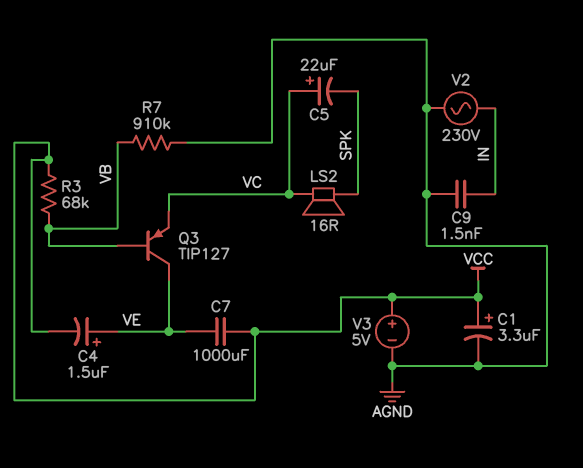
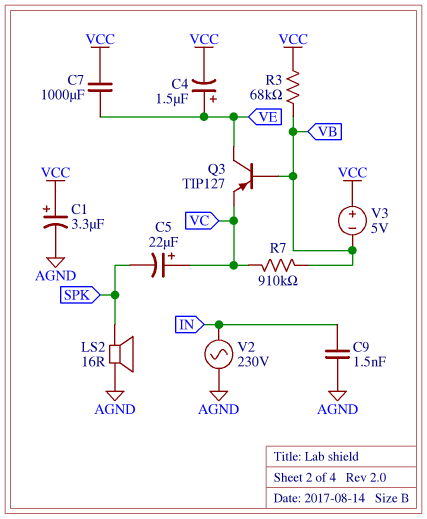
LS2: speaker 16R (SPK, VC) -> speaker 16R (AGND, SPK)
R7: 910k (AGND, VB) -> 910k (VB, VC)
V3: 5V (plus VCC, minus AGND) -> 5V (plus VCC, minus VB)

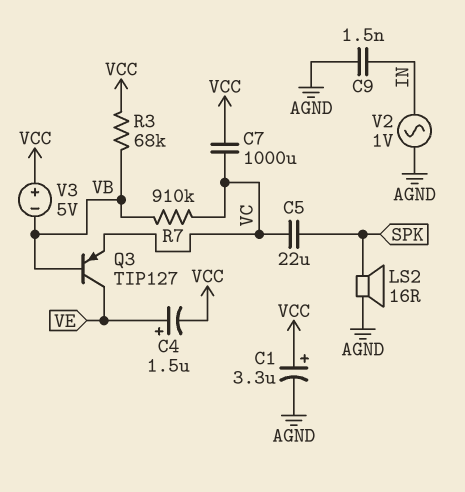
C5: 22uF (plus VC, minus SPK) -> 22uF (SPK, VC)
C7: 1000uF (VCC, VE) -> 1000uF (VC, VCC)
V2: AC 230V (AGND, IN) -> AC 1V (AGND, IN)

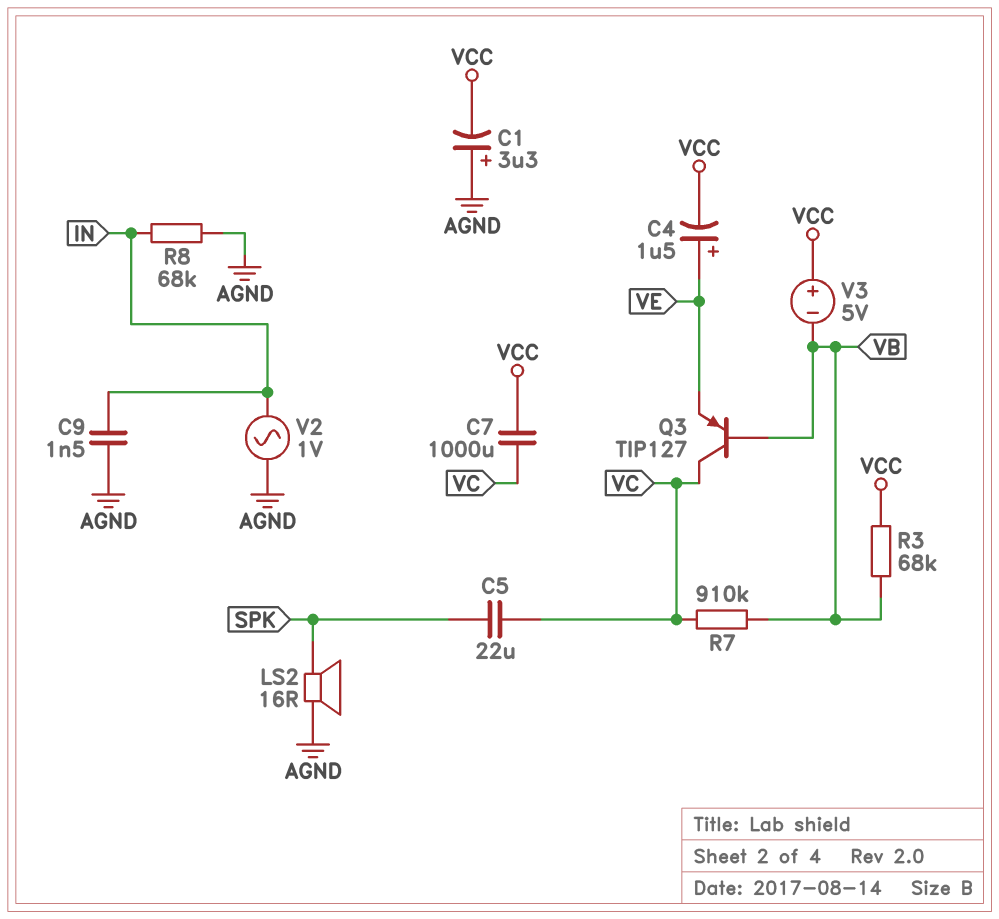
C1: 3.3uF (plus VCC, minus AGND) -> 3.3uF (plus AGND, minus VCC)
Q3: PNP TIP127 (B VB, C VE, E VC) -> PNP TIP127 (B VB, C VC, E VE)
R8: none -> 68k (AGND, IN)

